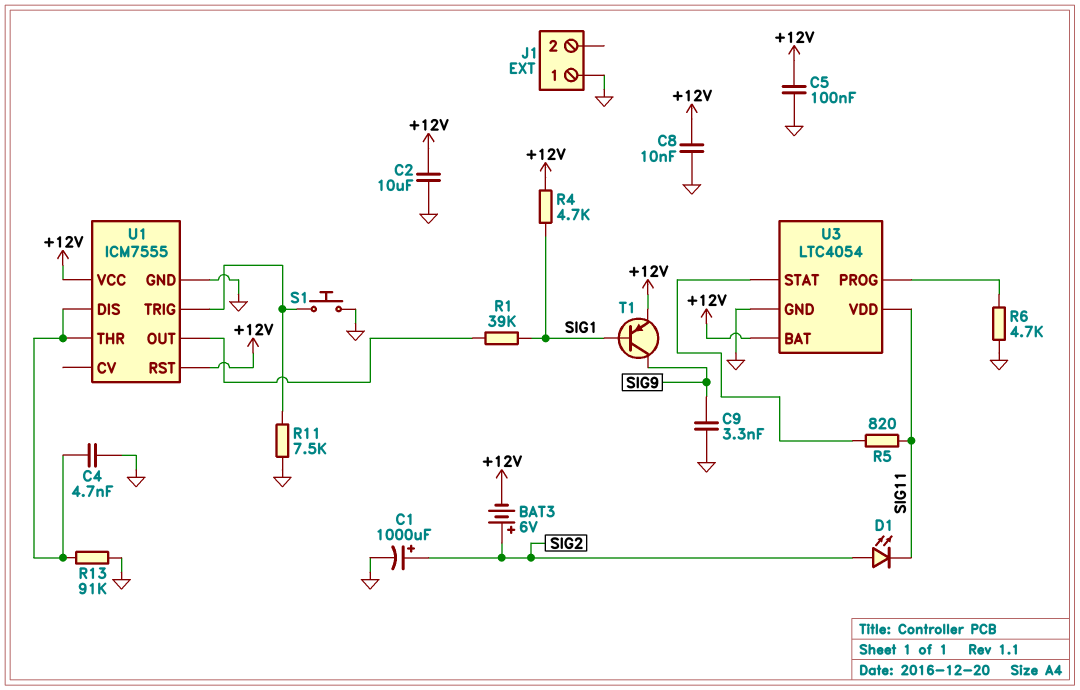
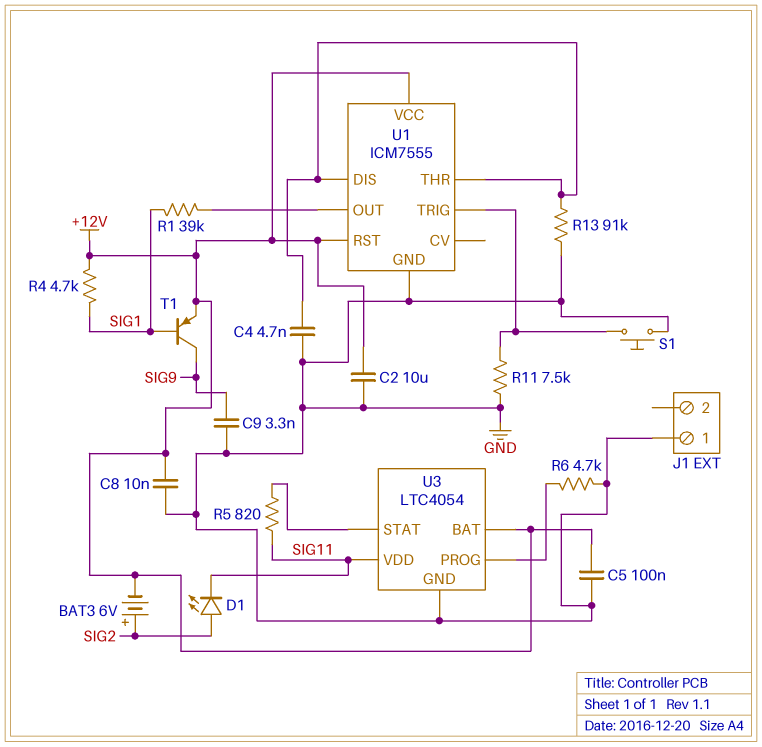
C1: 1000uF (plus SIG2, minus GND) -> none

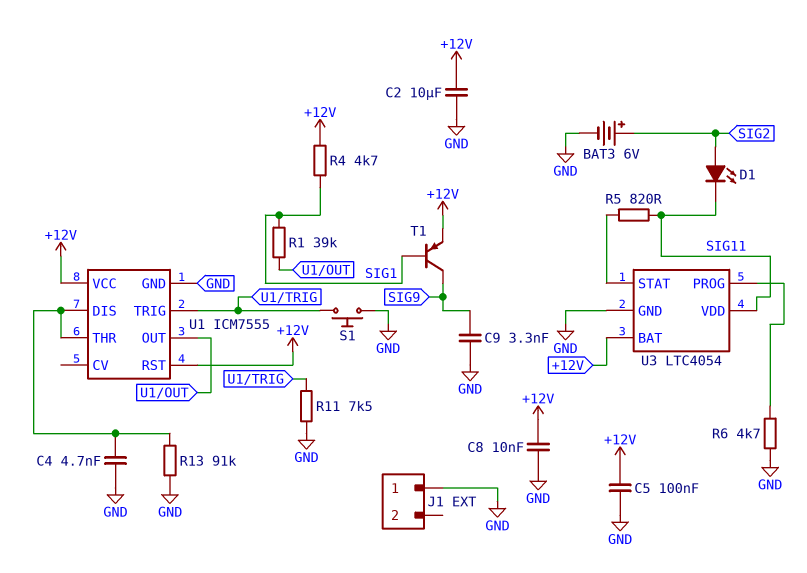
BAT3: 6V (plus SIG2, minus +12V) -> 6V (plus SIG2, minus GND)

